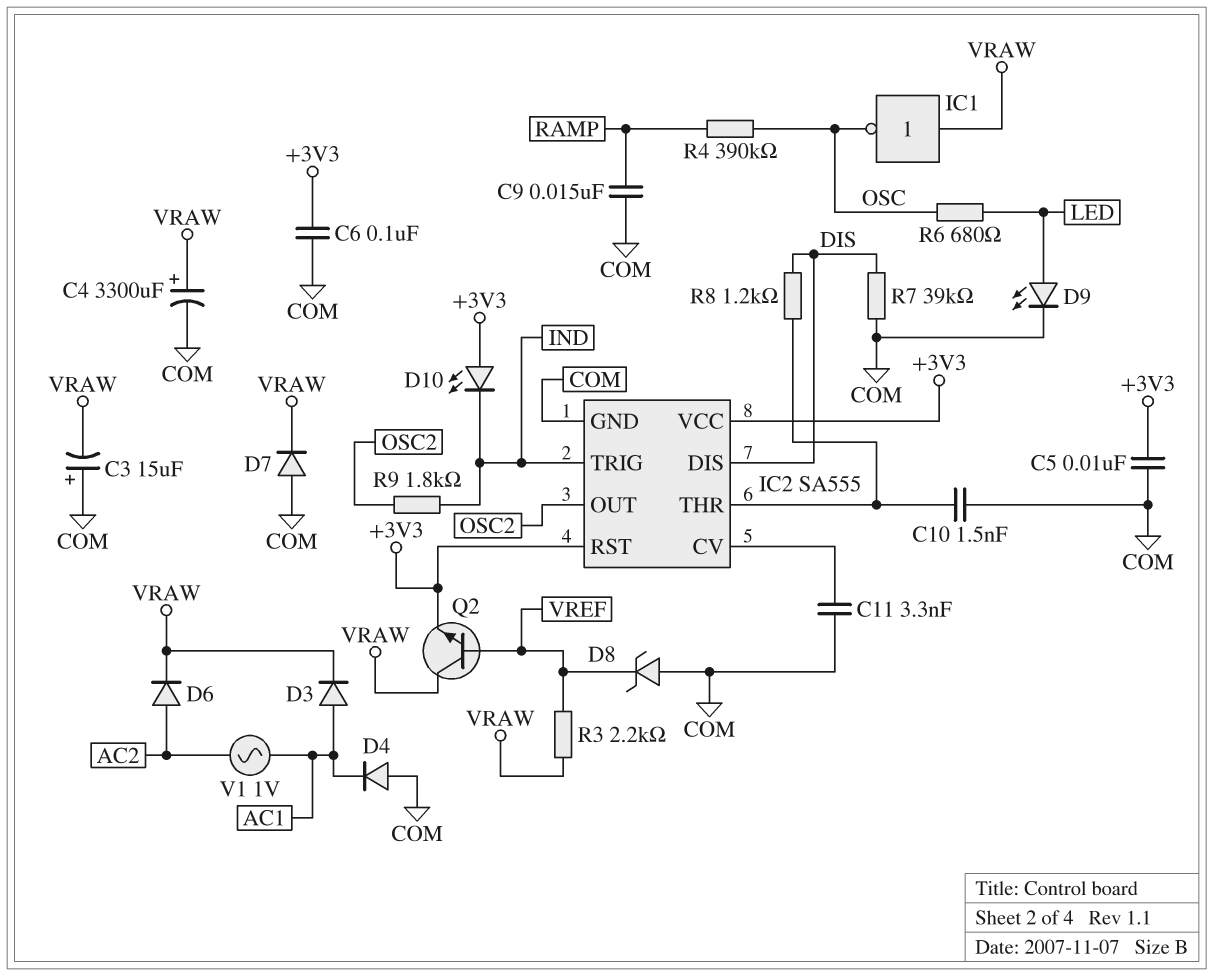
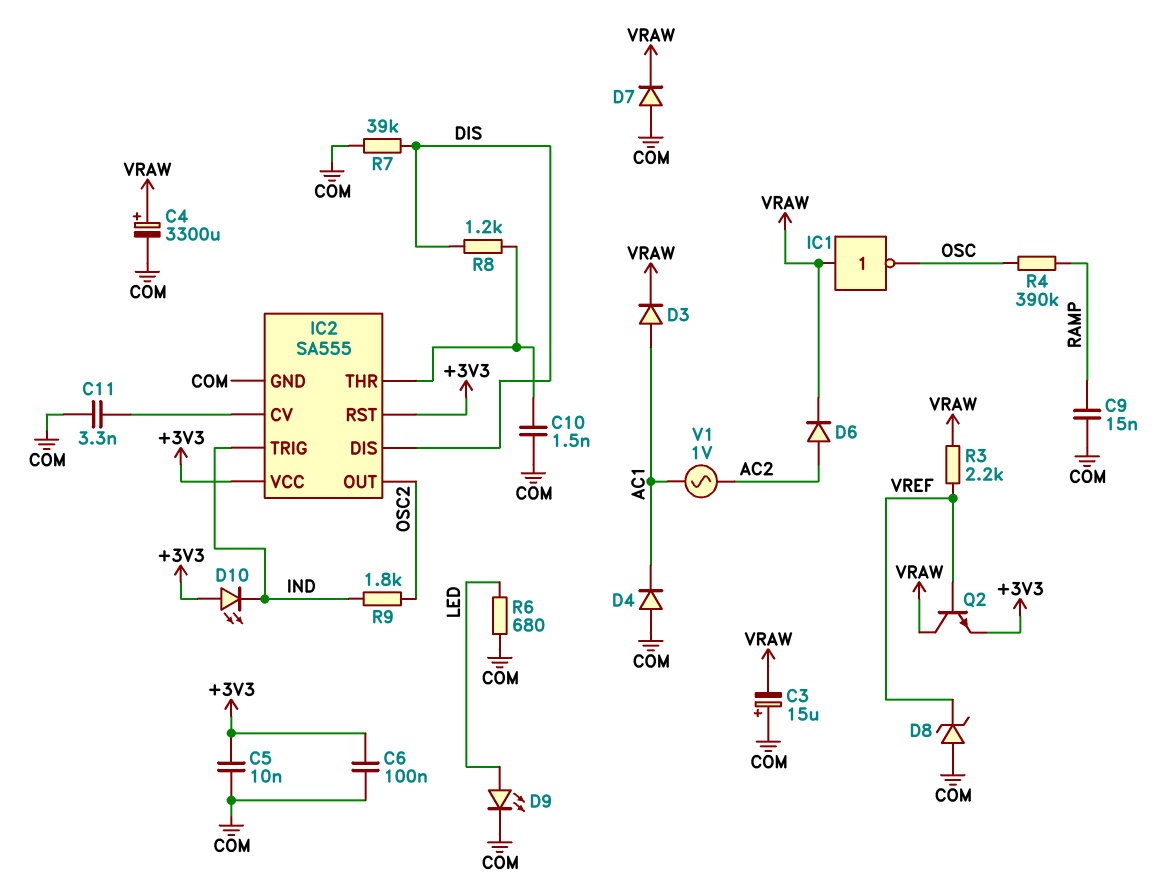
R6: 680 (LED, OSC) -> 680 (COM, LED)

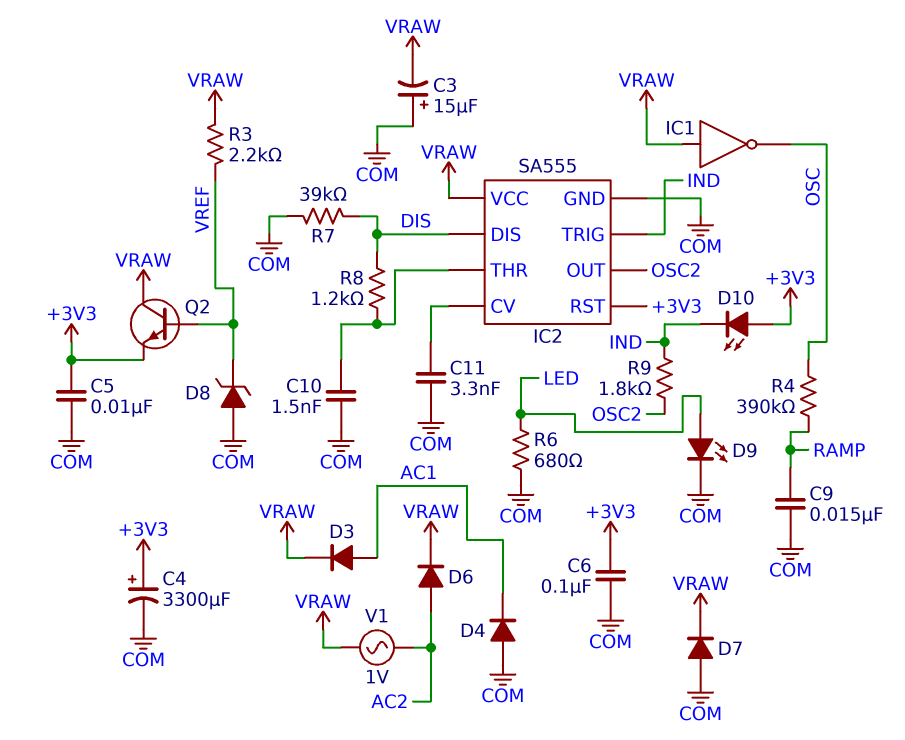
C4: 3300uF (plus VRAW, minus COM) -> 3300uF (plus +3V3, minus COM)
IC2 pin VCC: +3V3 -> VRAW
V1: AC 1V (AC1, AC2) -> AC 1V (AC2, VRAW)

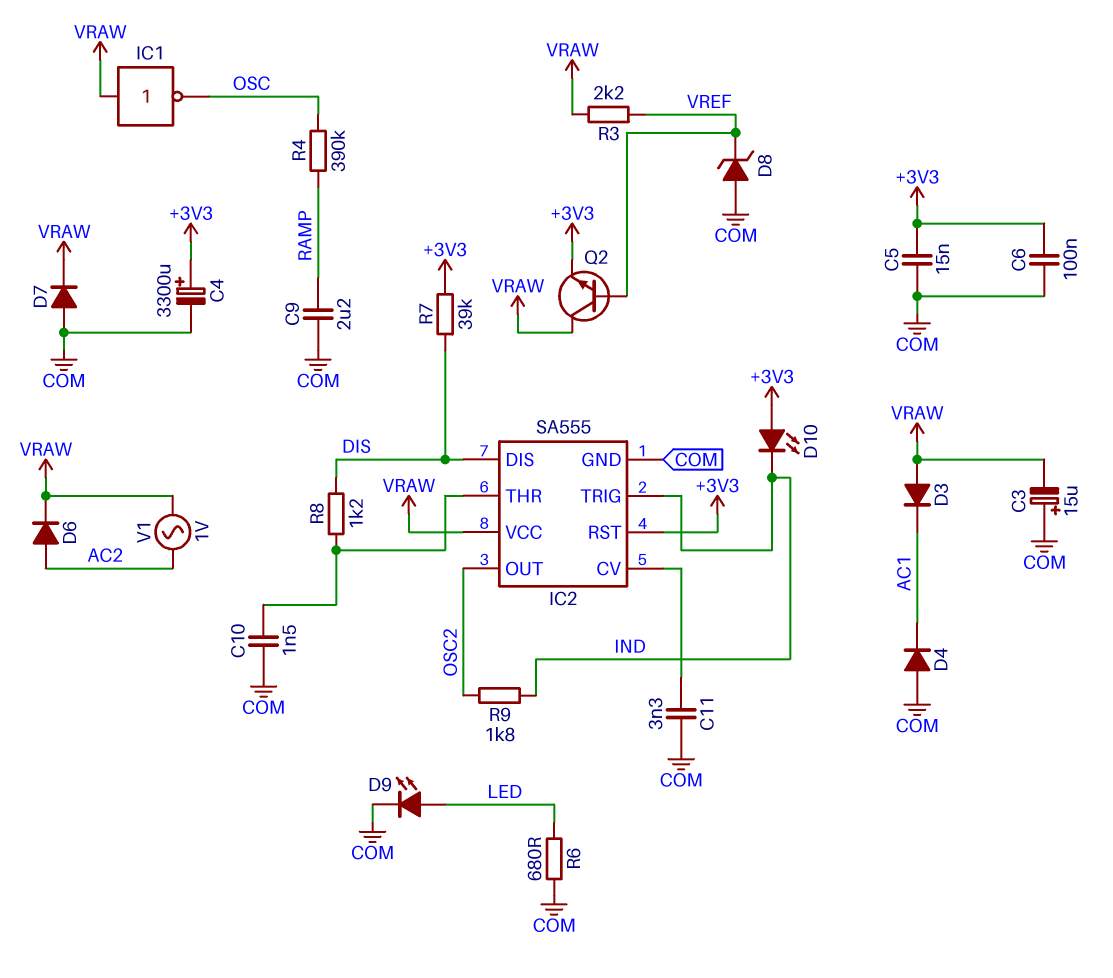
C5: 10nF (+3V3, COM) -> 15nF (+3V3, COM)
C9: 15nF (COM, RAMP) -> 2.2uF (COM, RAMP)
D3: diode (A AC1, K VRAW) -> diode (A VRAW, K AC1)
R7: 39k (COM, DIS) -> 39k (+3V3, DIS)

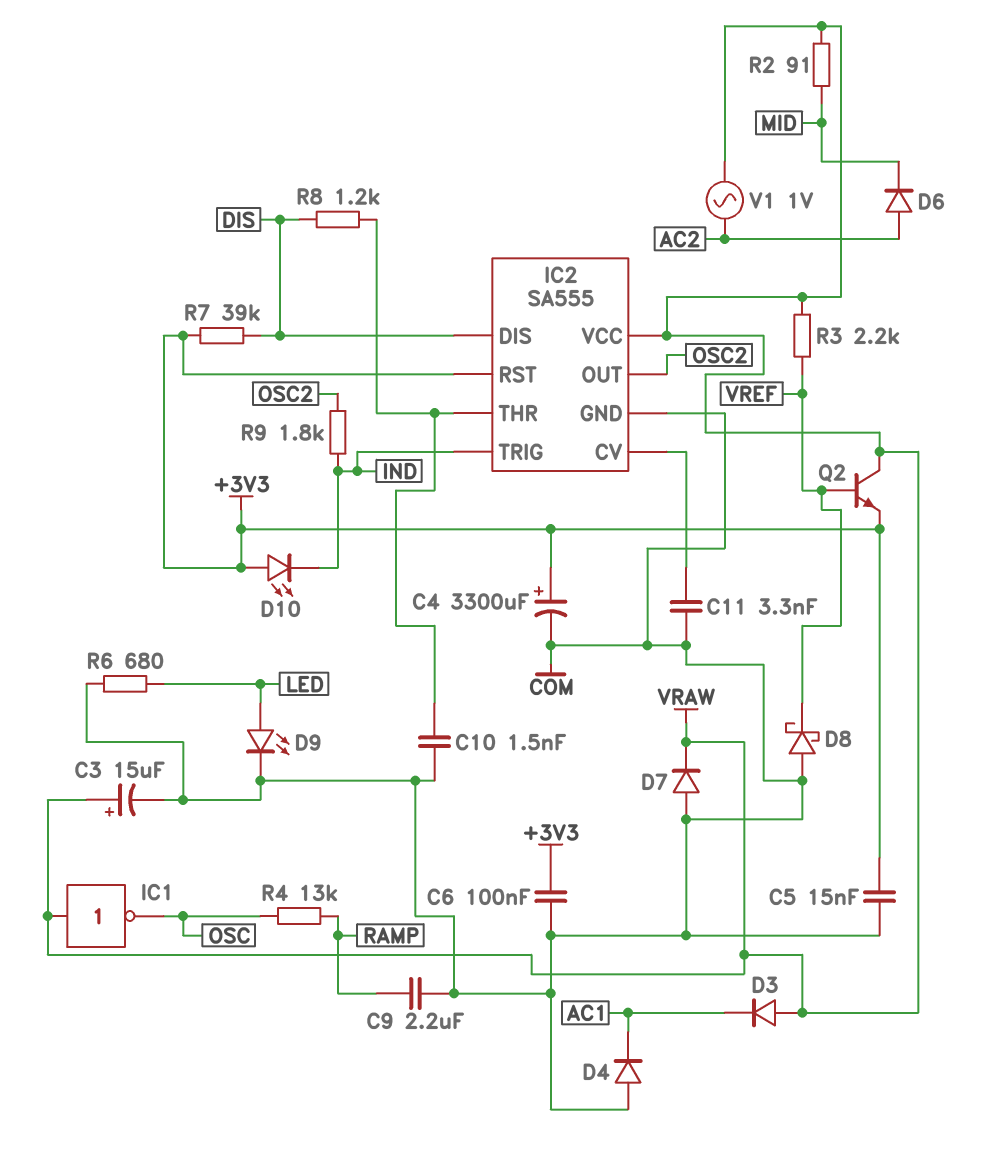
C3: 15uF (plus COM, minus VRAW) -> 15uF (plus VRAW, minus COM)
D6: diode (A AC2, K VRAW) -> diode (A AC2, K MID)
D8: zener (A COM, K VREF) -> schottky (A COM, K VREF)
R2: none -> 91 (MID, VRAW)
R4: 390k (OSC, RAMP) -> 13k (OSC, RAMP)

